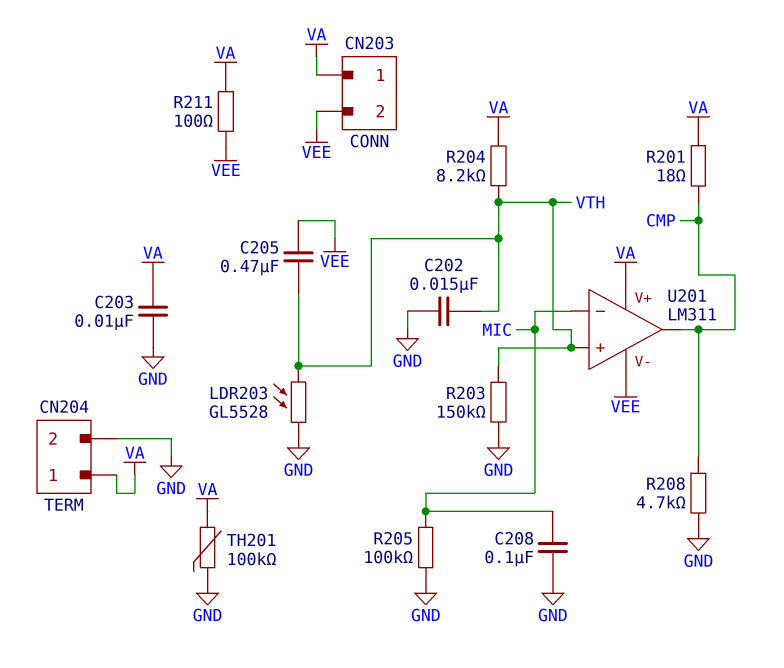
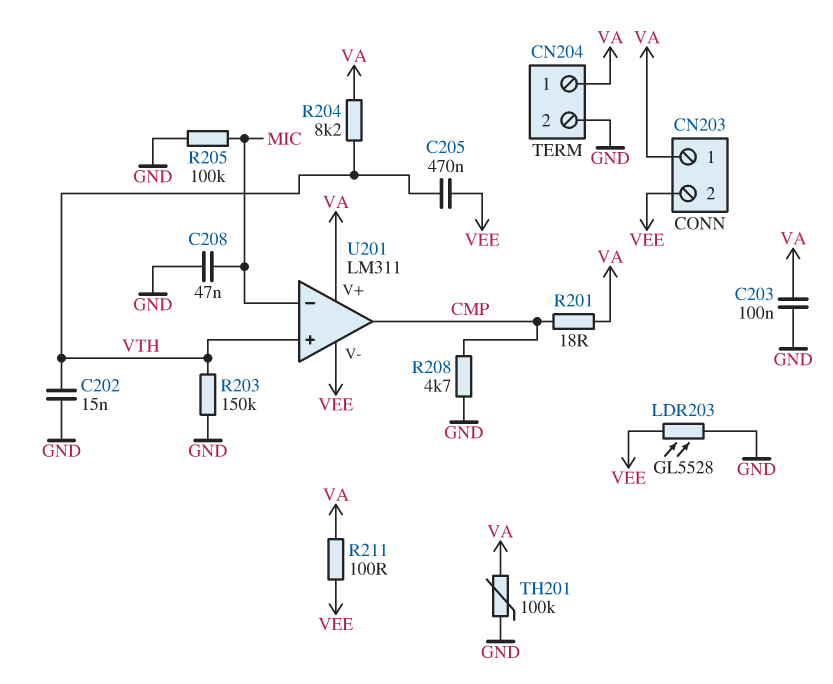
C203: 10nF (GND, VA) -> 100nF (GND, VA)
C208: 100nF (GND, MIC) -> 47nF (GND, MIC)
LDR203: GL5528 (GND, VTH) -> GL5528 (GND, VEE)

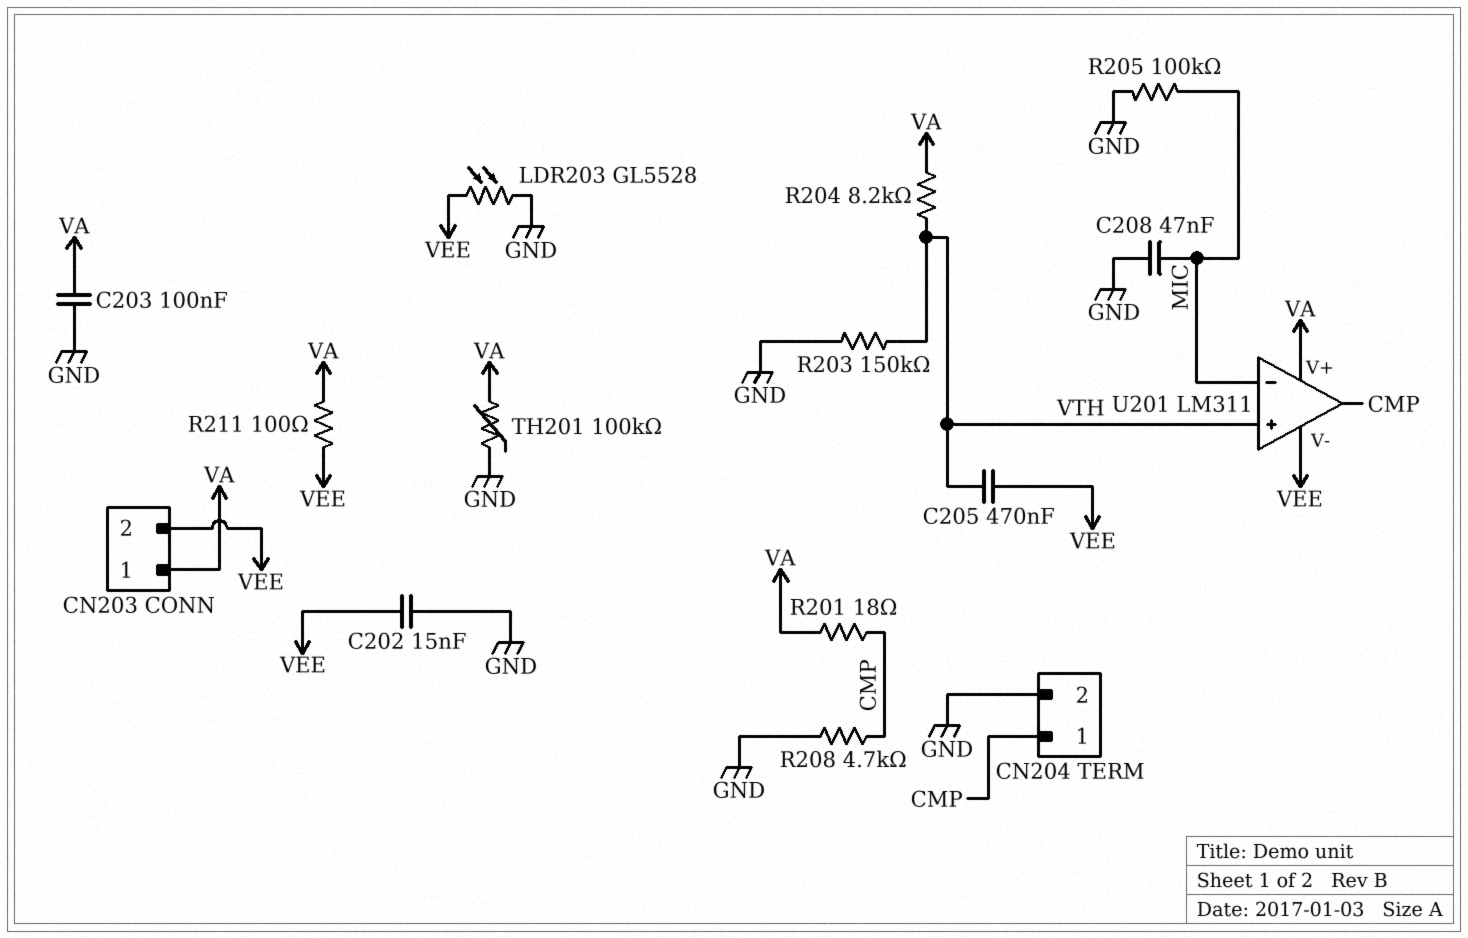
C202: 15nF (GND, VTH) -> 15nF (GND, VEE)
CN204 pin 1: VA -> CMP

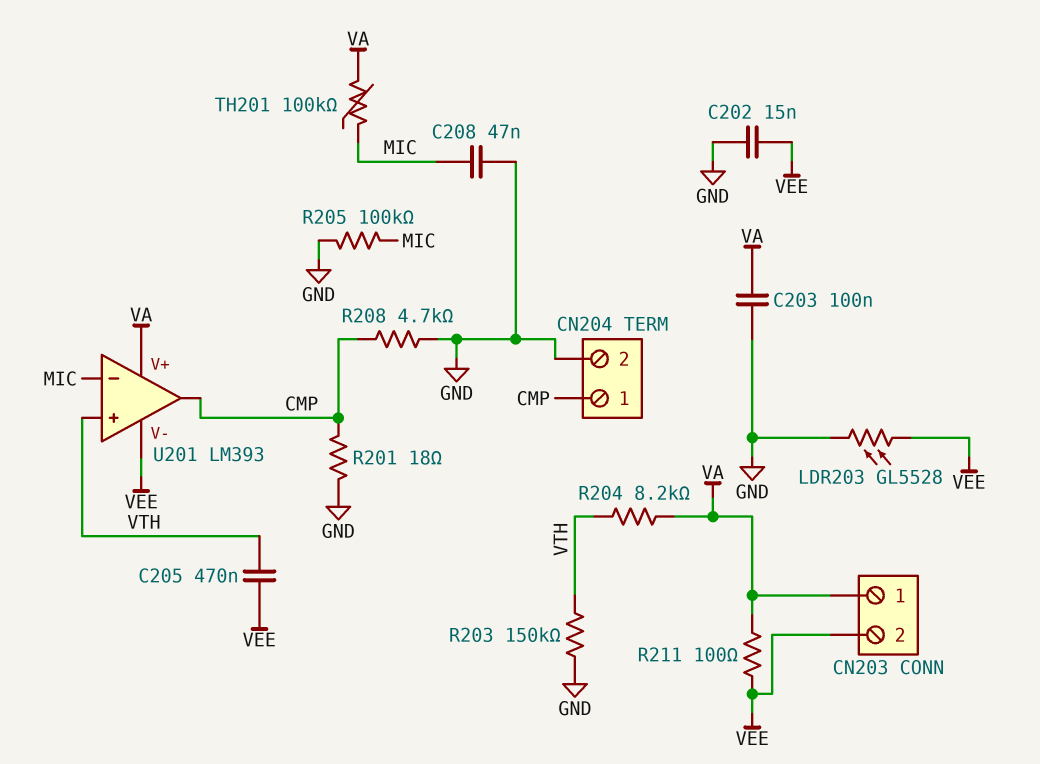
R201: 18 (CMP, VA) -> 18 (CMP, GND)
TH201: 100k (GND, VA) -> 100k (MIC, VA)
U201: LM311 -> LM393

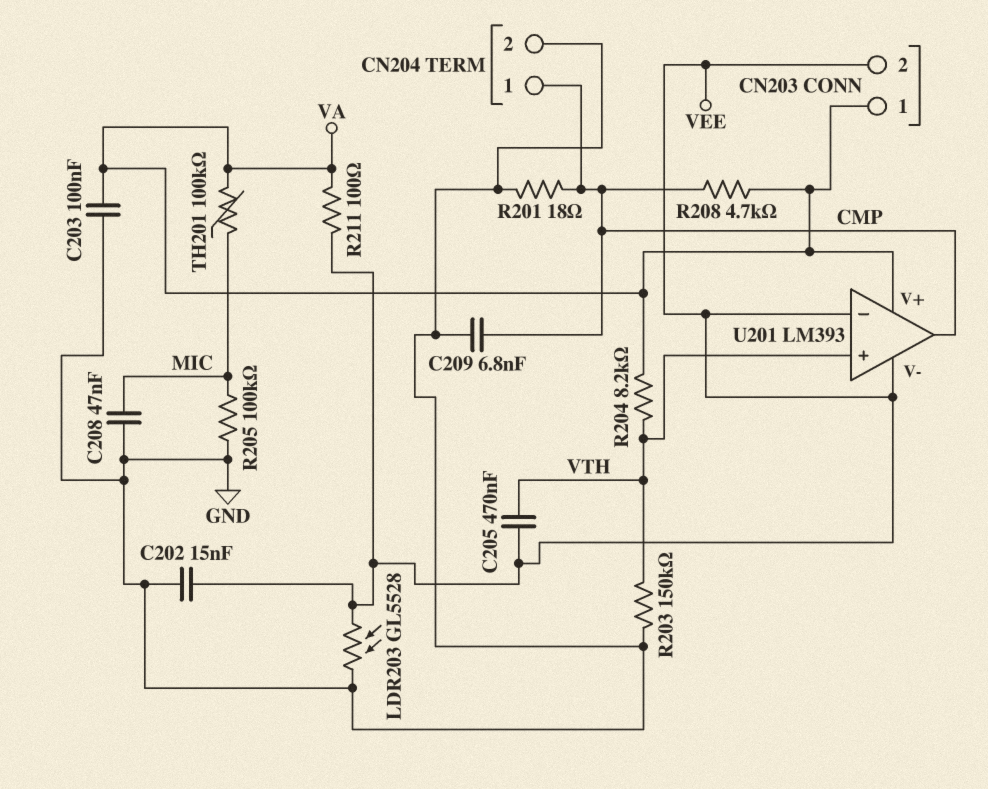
C209: none -> 6.8nF (CMP, GND)
R208: 4.7k (CMP, GND) -> 4.7k (CMP, VA)
U201 pin in-: MIC -> VEE

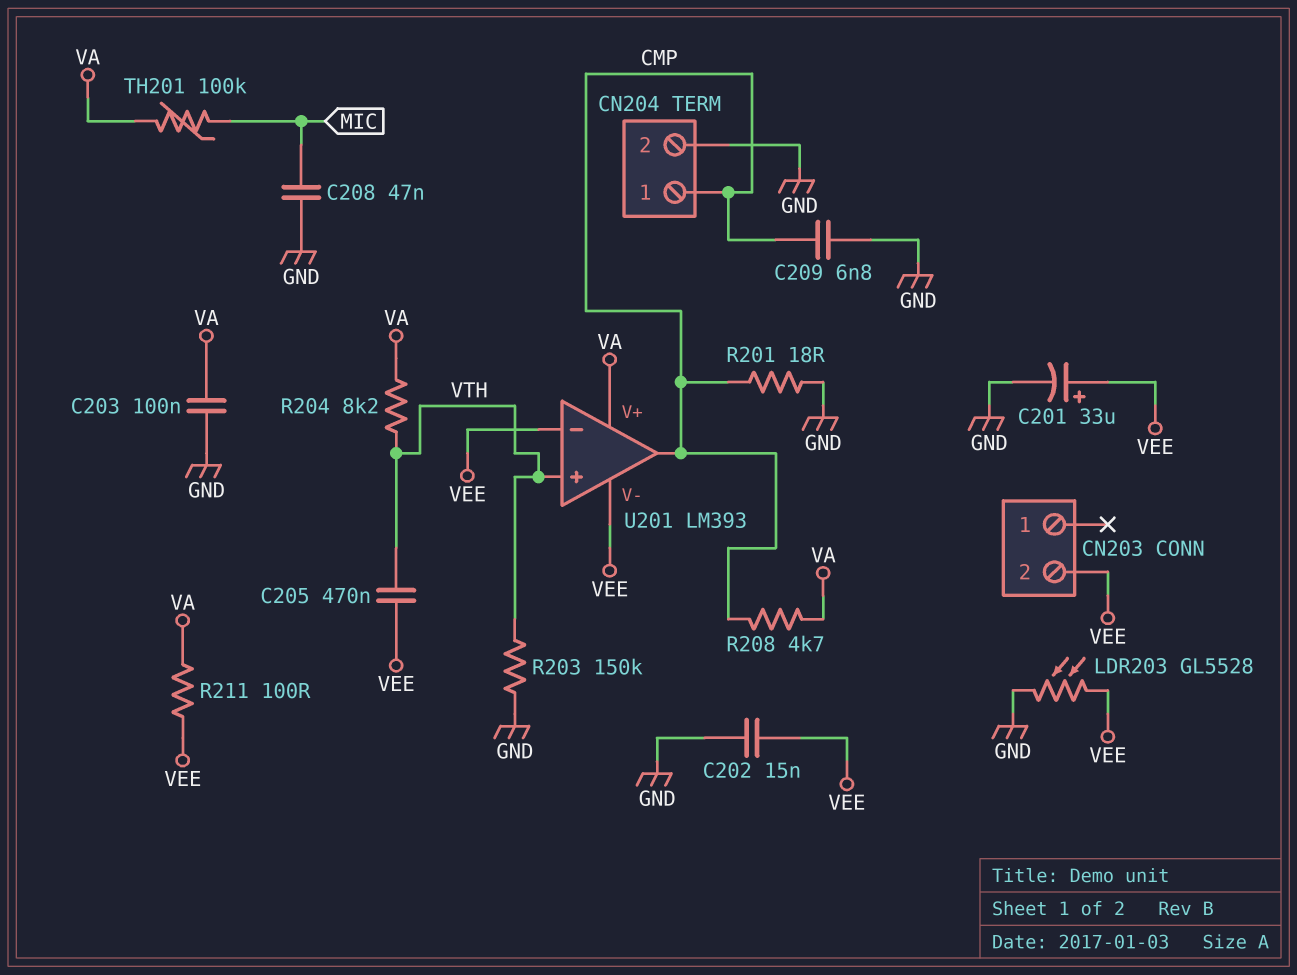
C201: none -> 33uF (plus VEE, minus GND)
CN203 pin 1: VA -> none
R205: 100k (GND, MIC) -> none

